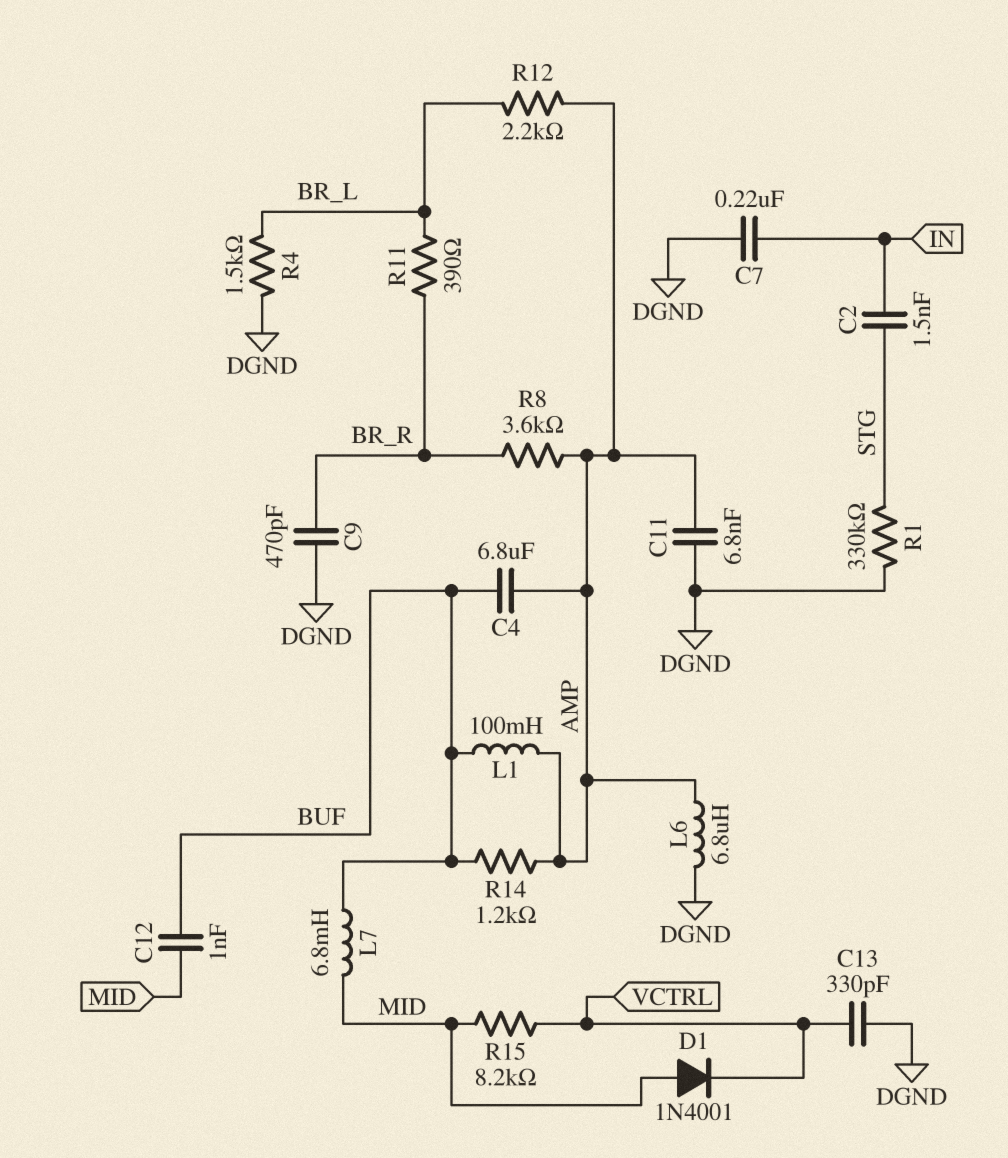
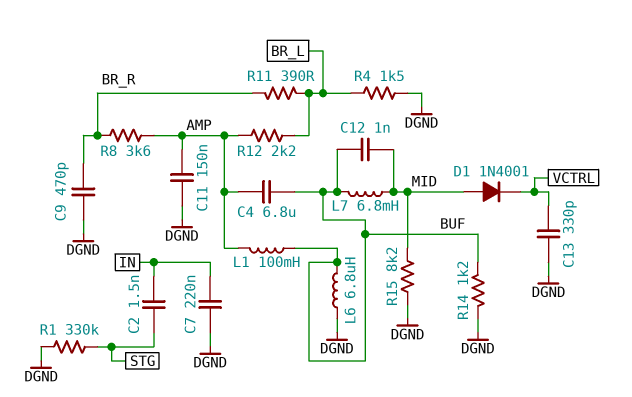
C11: 6.8nF (AMP, DGND) -> 150nF (AMP, DGND)
L6: 6.8uH (AMP, DGND) -> 6.8uH (BUF, DGND)
R14: 1.2k (AMP, BUF) -> 1.2k (BUF, DGND)
R15: 8.2k (MID, VCTRL) -> 8.2k (DGND, MID)

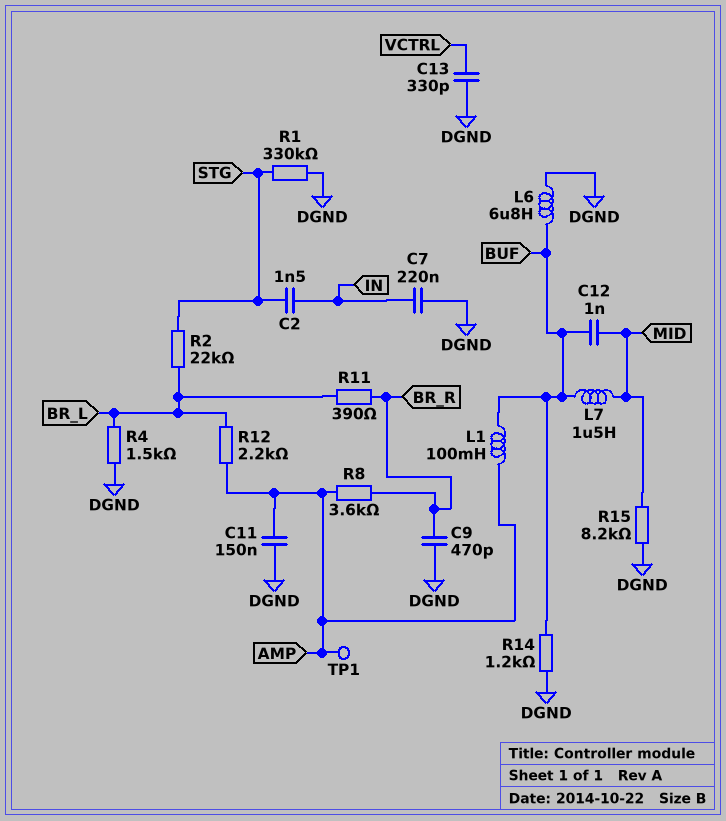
C4: 6.8uF (AMP, BUF) -> none
D1: diode 1N4001 (A MID, K VCTRL) -> none
L7: 6.8mH (BUF, MID) -> 1.5uH (BUF, MID)
R2: none -> 22k (BR_L, STG)
TP1: none -> test point (AMP)

